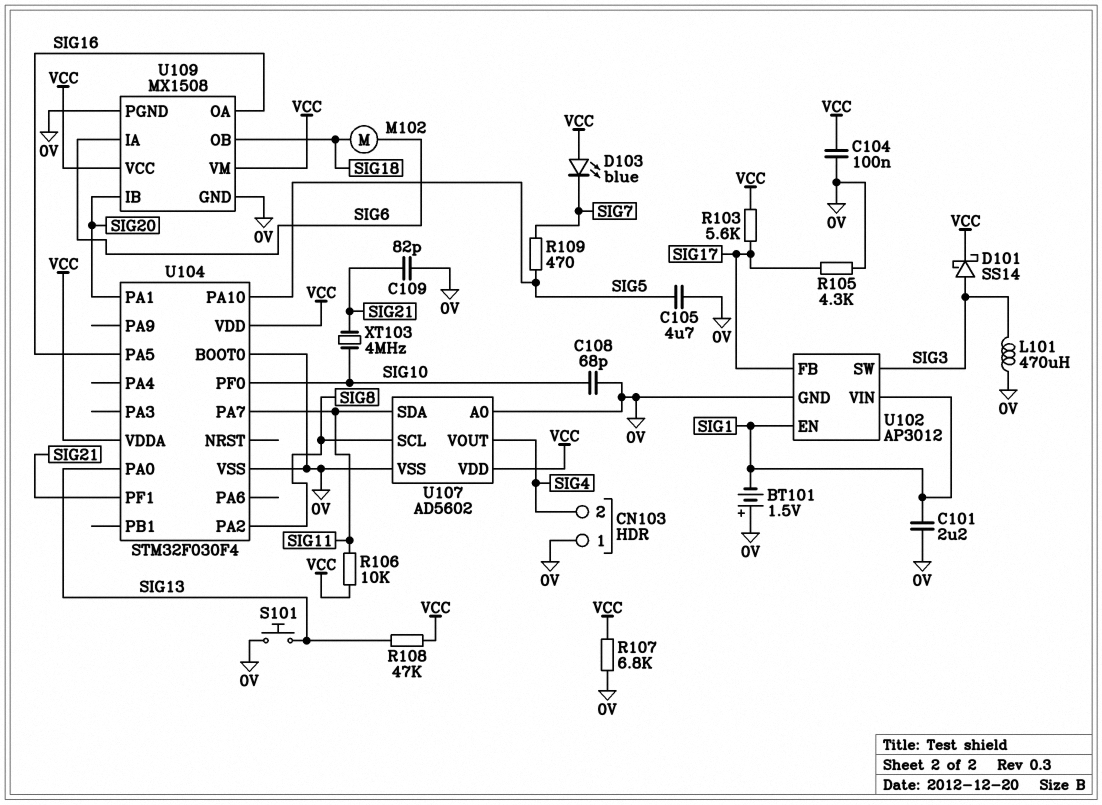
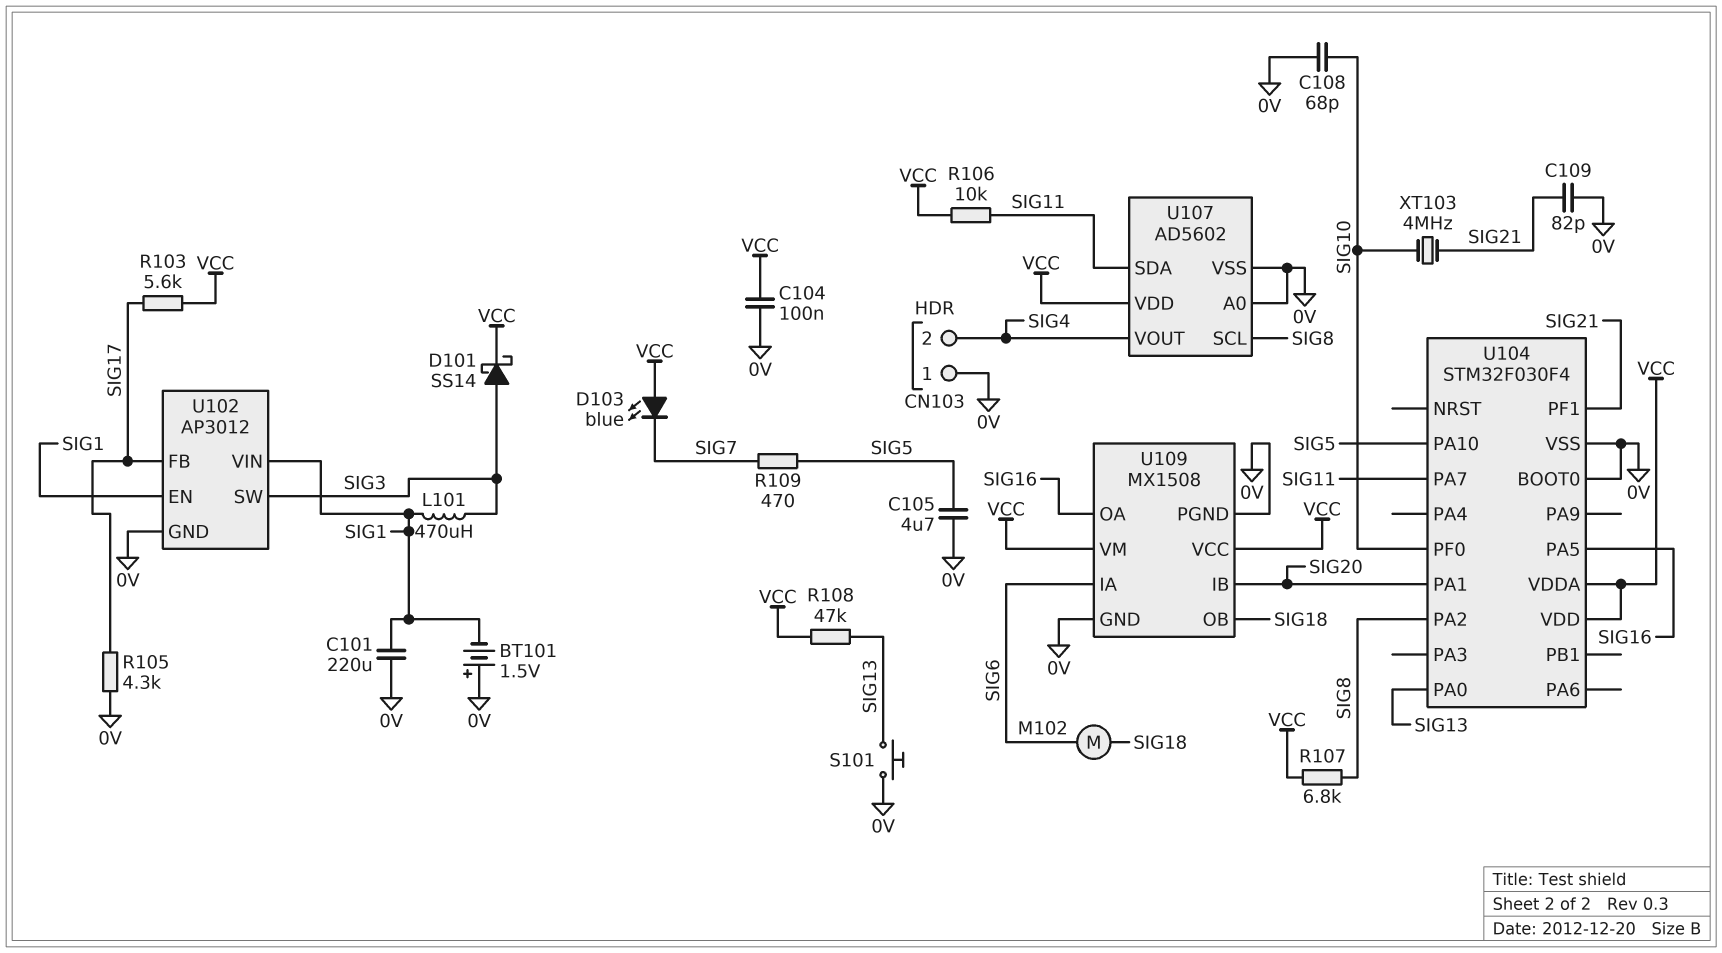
C101: 2.2uF (0V, SIG1) -> 220uF (0V, SIG1)
L101: 470uH (0V, SIG3) -> 470uH (SIG1, SIG3)
R107: 6.8k (0V, VCC) -> 6.8k (SIG8, VCC)

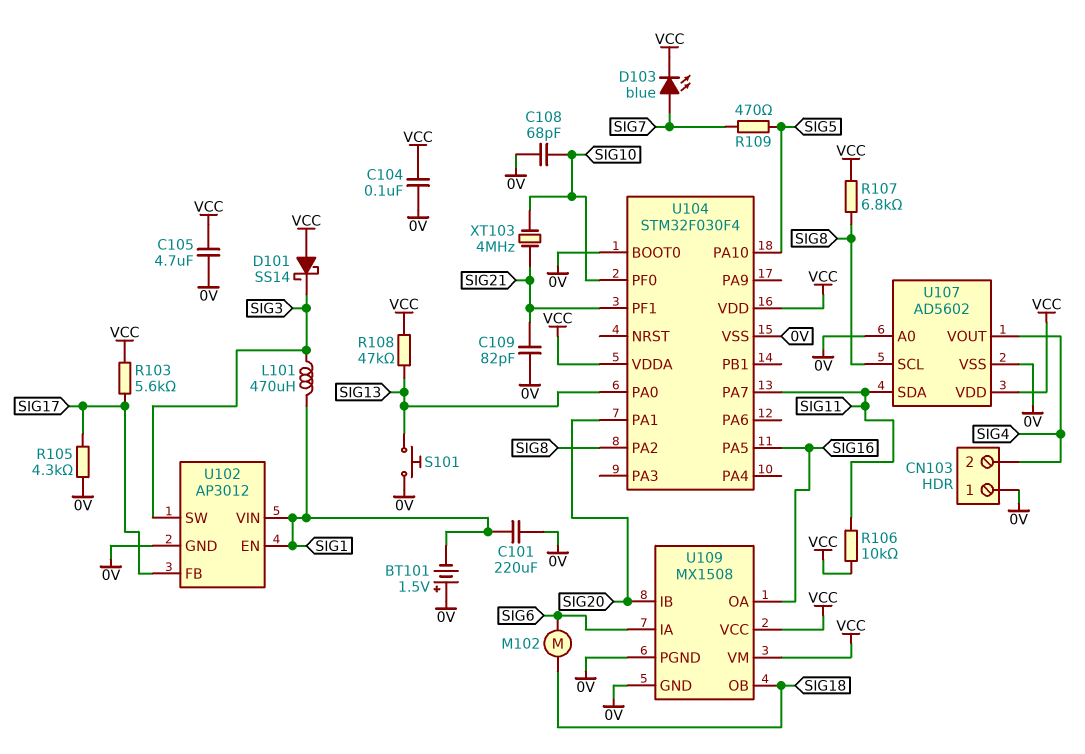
C105: 4.7uF (0V, SIG5) -> 4.7uF (0V, VCC)
D101: schottky SS14 (A SIG3, K VCC) -> schottky SS14 (A VCC, K SIG3)
D103: LED blue (A VCC, K SIG7) -> LED blue (A SIG7, K VCC)

